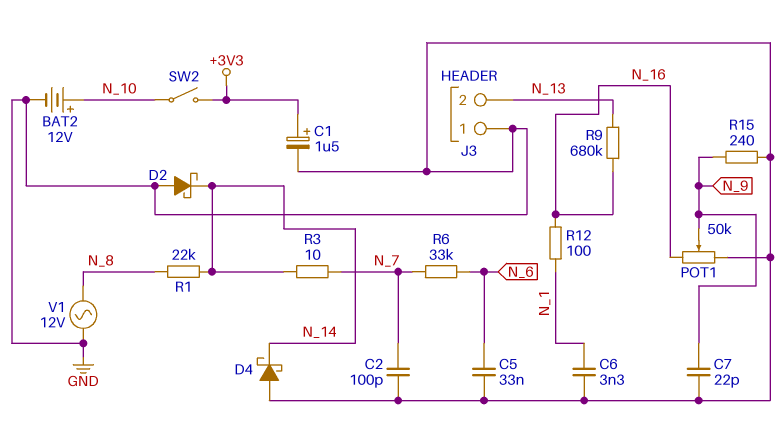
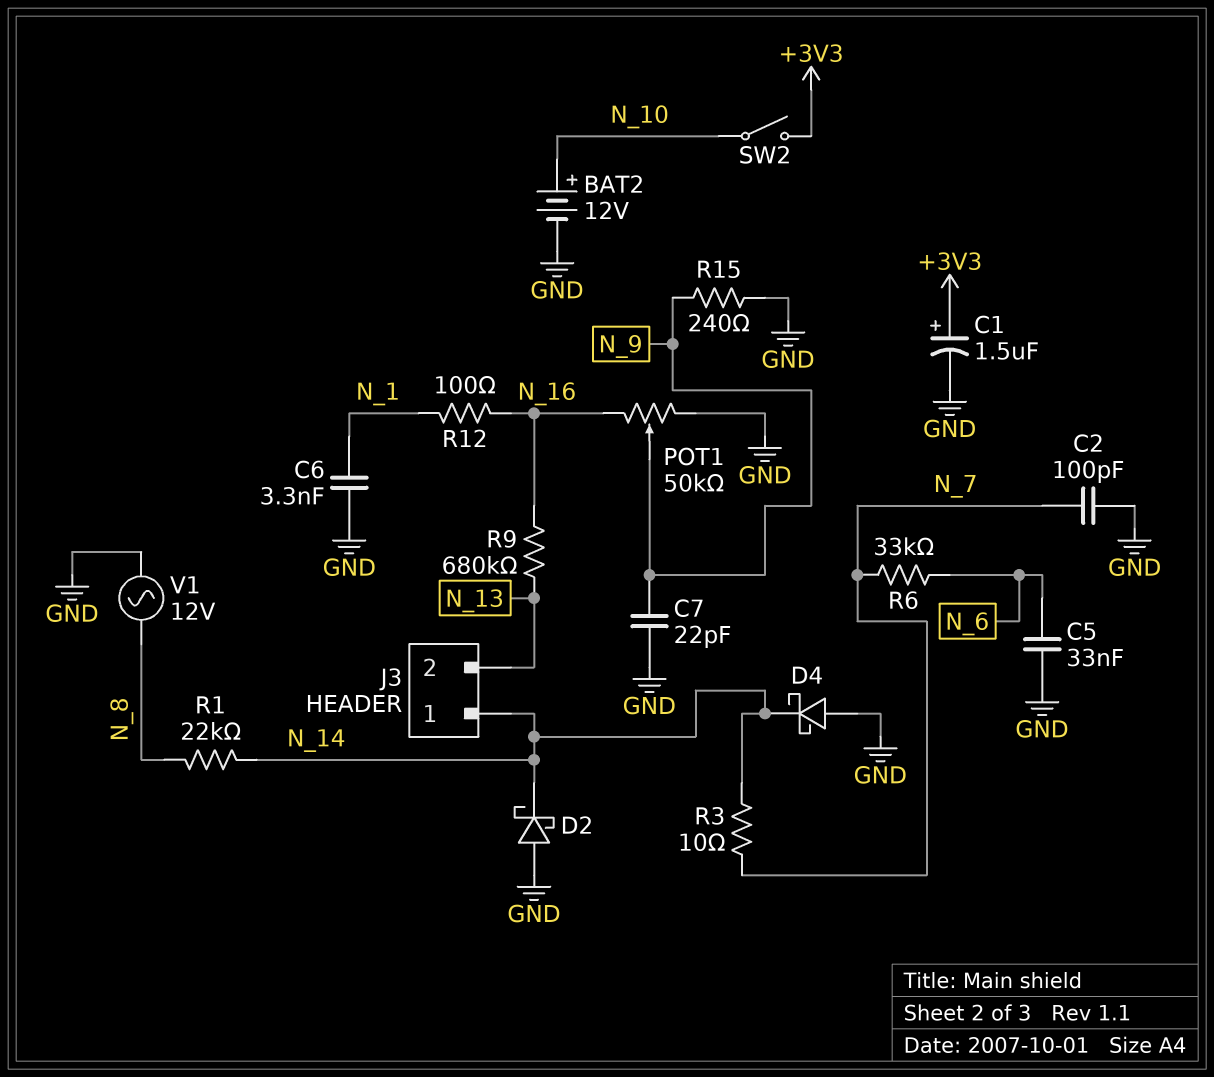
J3 pin 1: GND -> N_14

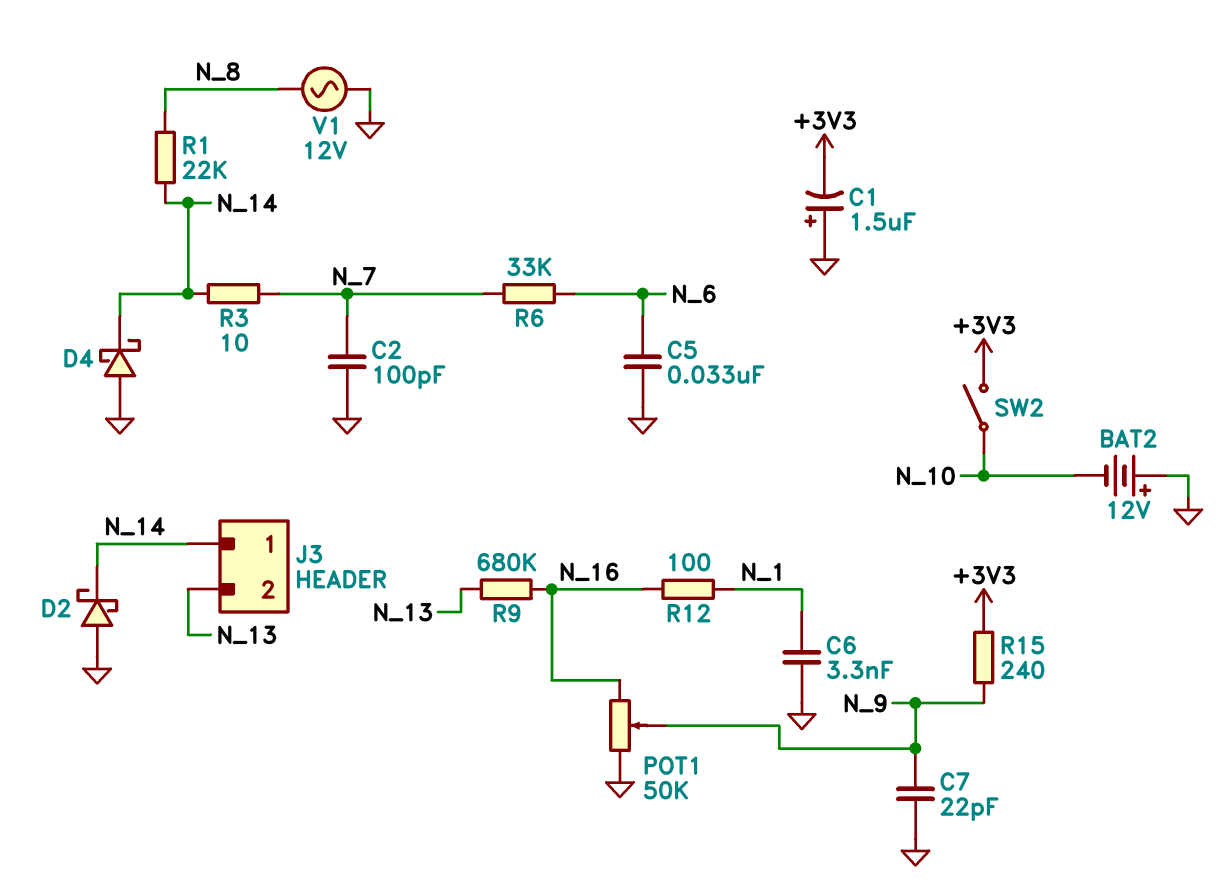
BAT2: 12V (plus N_10, minus GND) -> 12V (plus GND, minus N_10)
C1: 1.5uF (plus +3V3, minus GND) -> 1.5uF (plus GND, minus +3V3)
R15: 240 (GND, N_9) -> 240 (+3V3, N_9)

